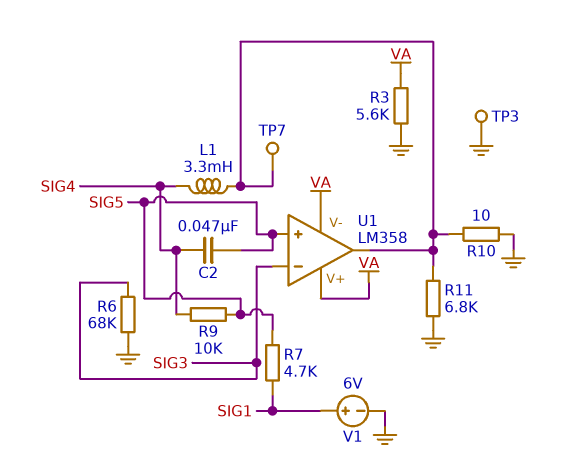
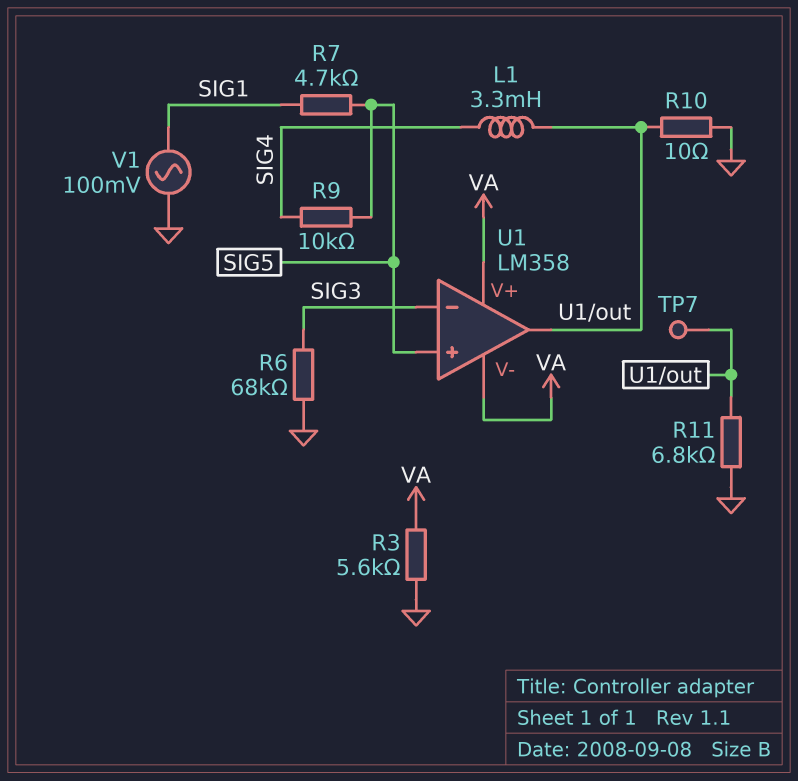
C2: 47nF (SIG4, SIG5) -> none
TP3: test point (GND) -> none
V1: 6V (plus SIG1, minus GND) -> AC 100mV (GND, SIG1)

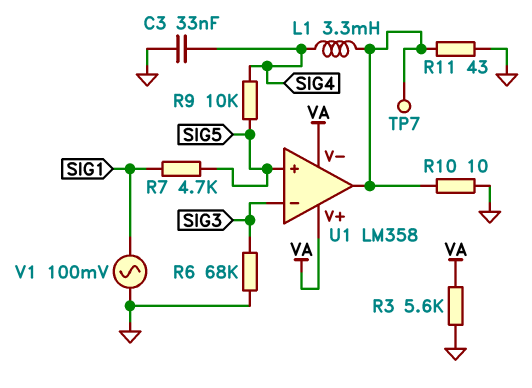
C3: none -> 33nF (GND, SIG4)
R11: 6.8k (GND, U1/out) -> 43 (GND, U1/out)

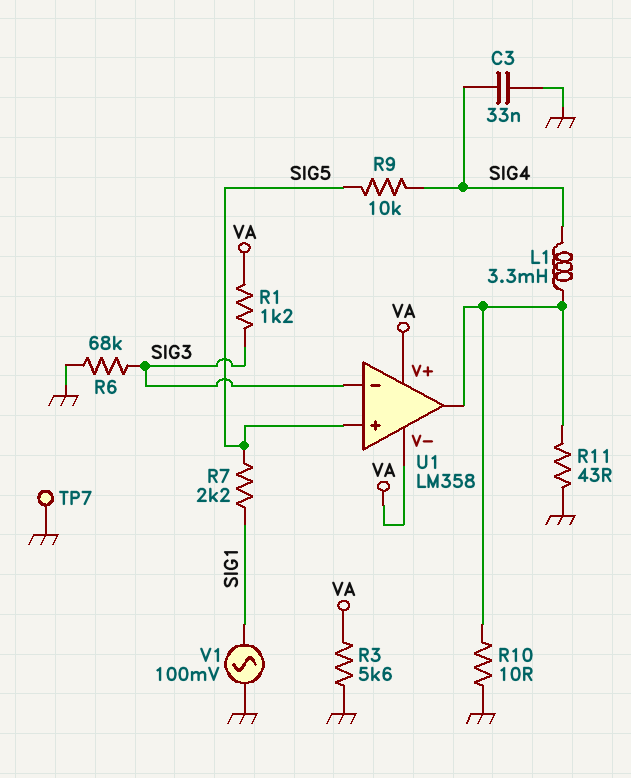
R1: none -> 1.2k (SIG3, VA)
R7: 4.7k (SIG1, SIG5) -> 2.2k (SIG1, SIG5)
TP7: test point (U1/out) -> test point (GND)

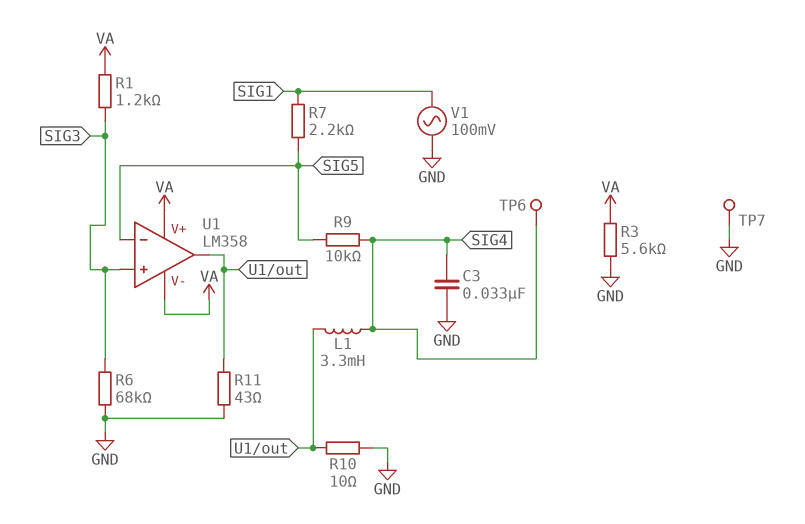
TP6: none -> test point (SIG4)
U1 pin in+: SIG5 -> SIG3
U1 pin in-: SIG3 -> SIG5

